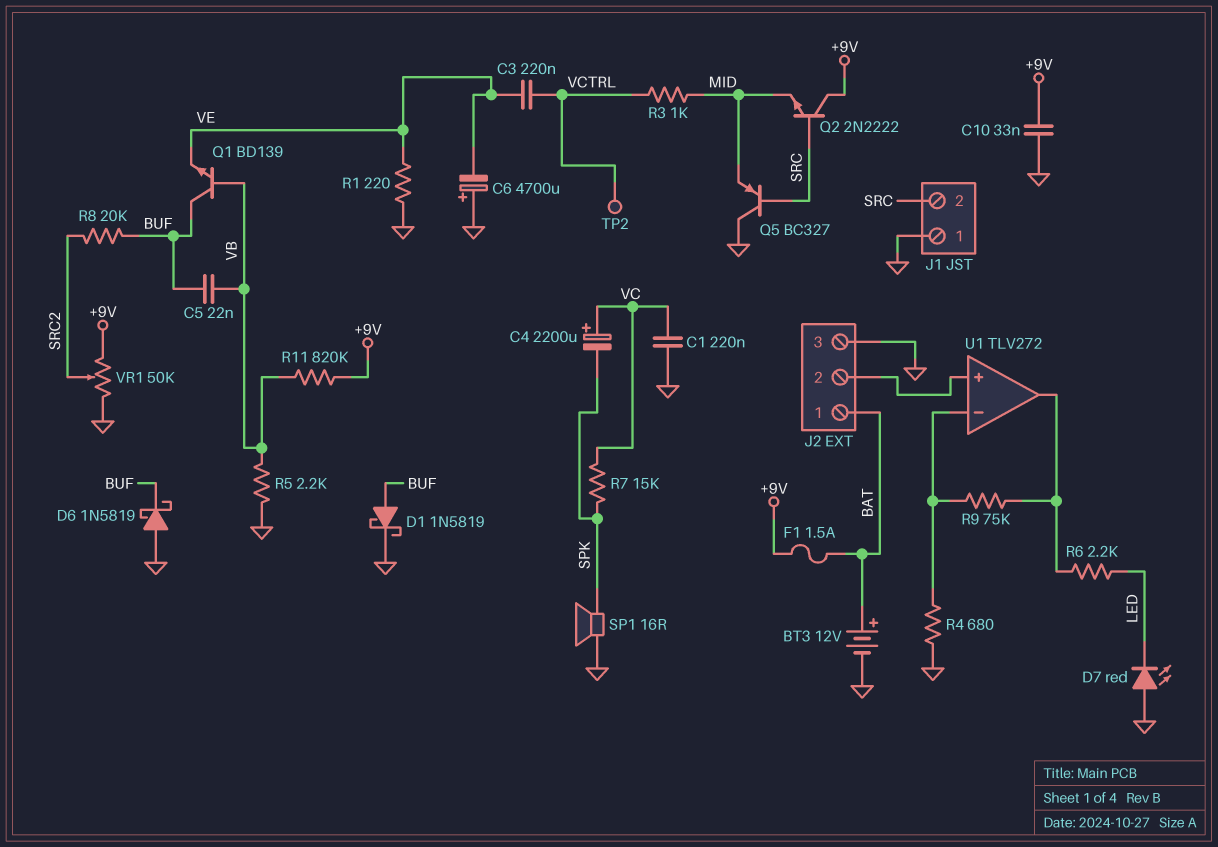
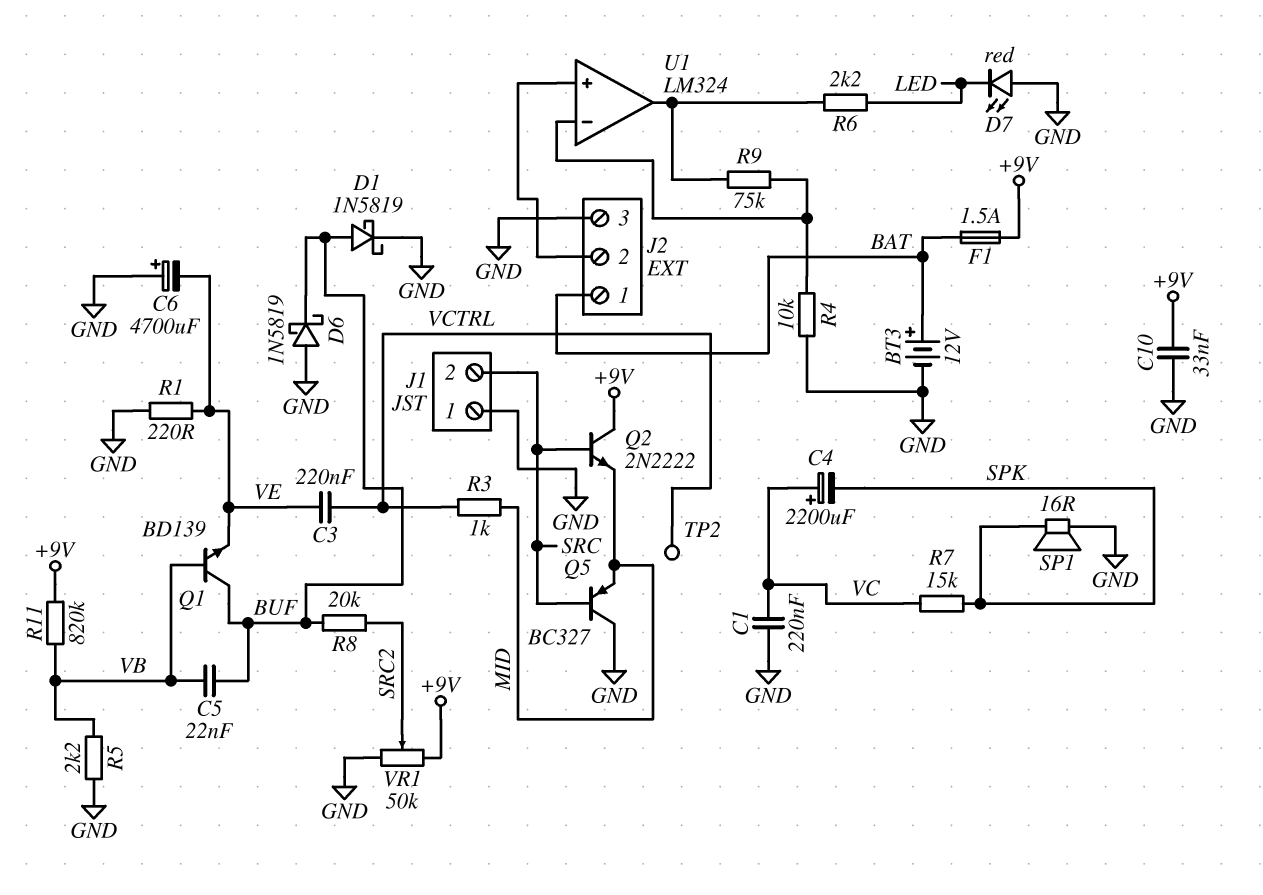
R4: 680 (GND, U1/in-) -> 10k (GND, U1/in-)
U1: TLV272 -> LM324

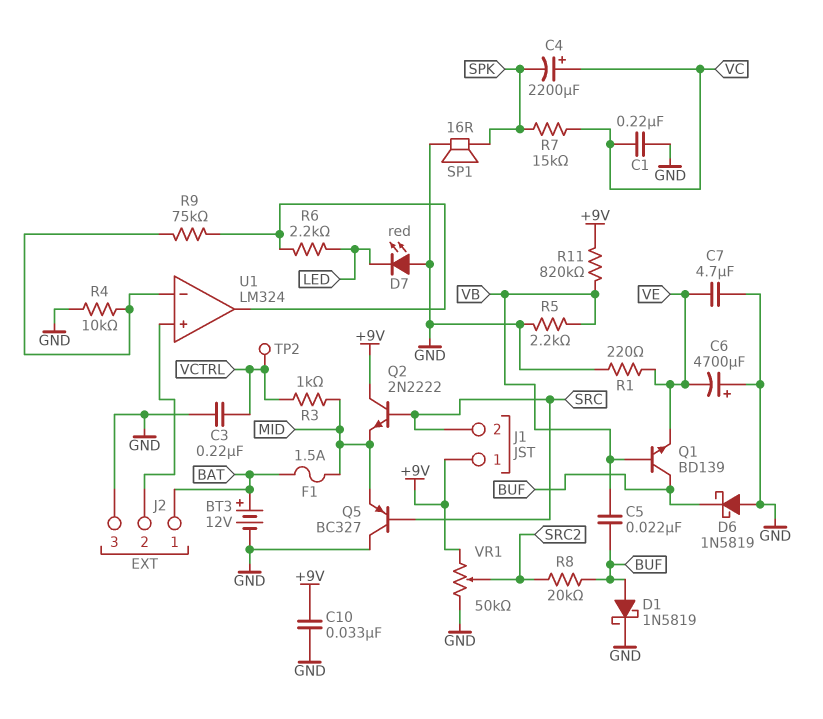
C3: 220nF (VCTRL, VE) -> 220nF (GND, VCTRL)
C7: none -> 4.7uF (GND, VE)
F1: 1.5A (+9V, BAT) -> 1.5A (BAT, MID)
J1 pin 1: GND -> +9V

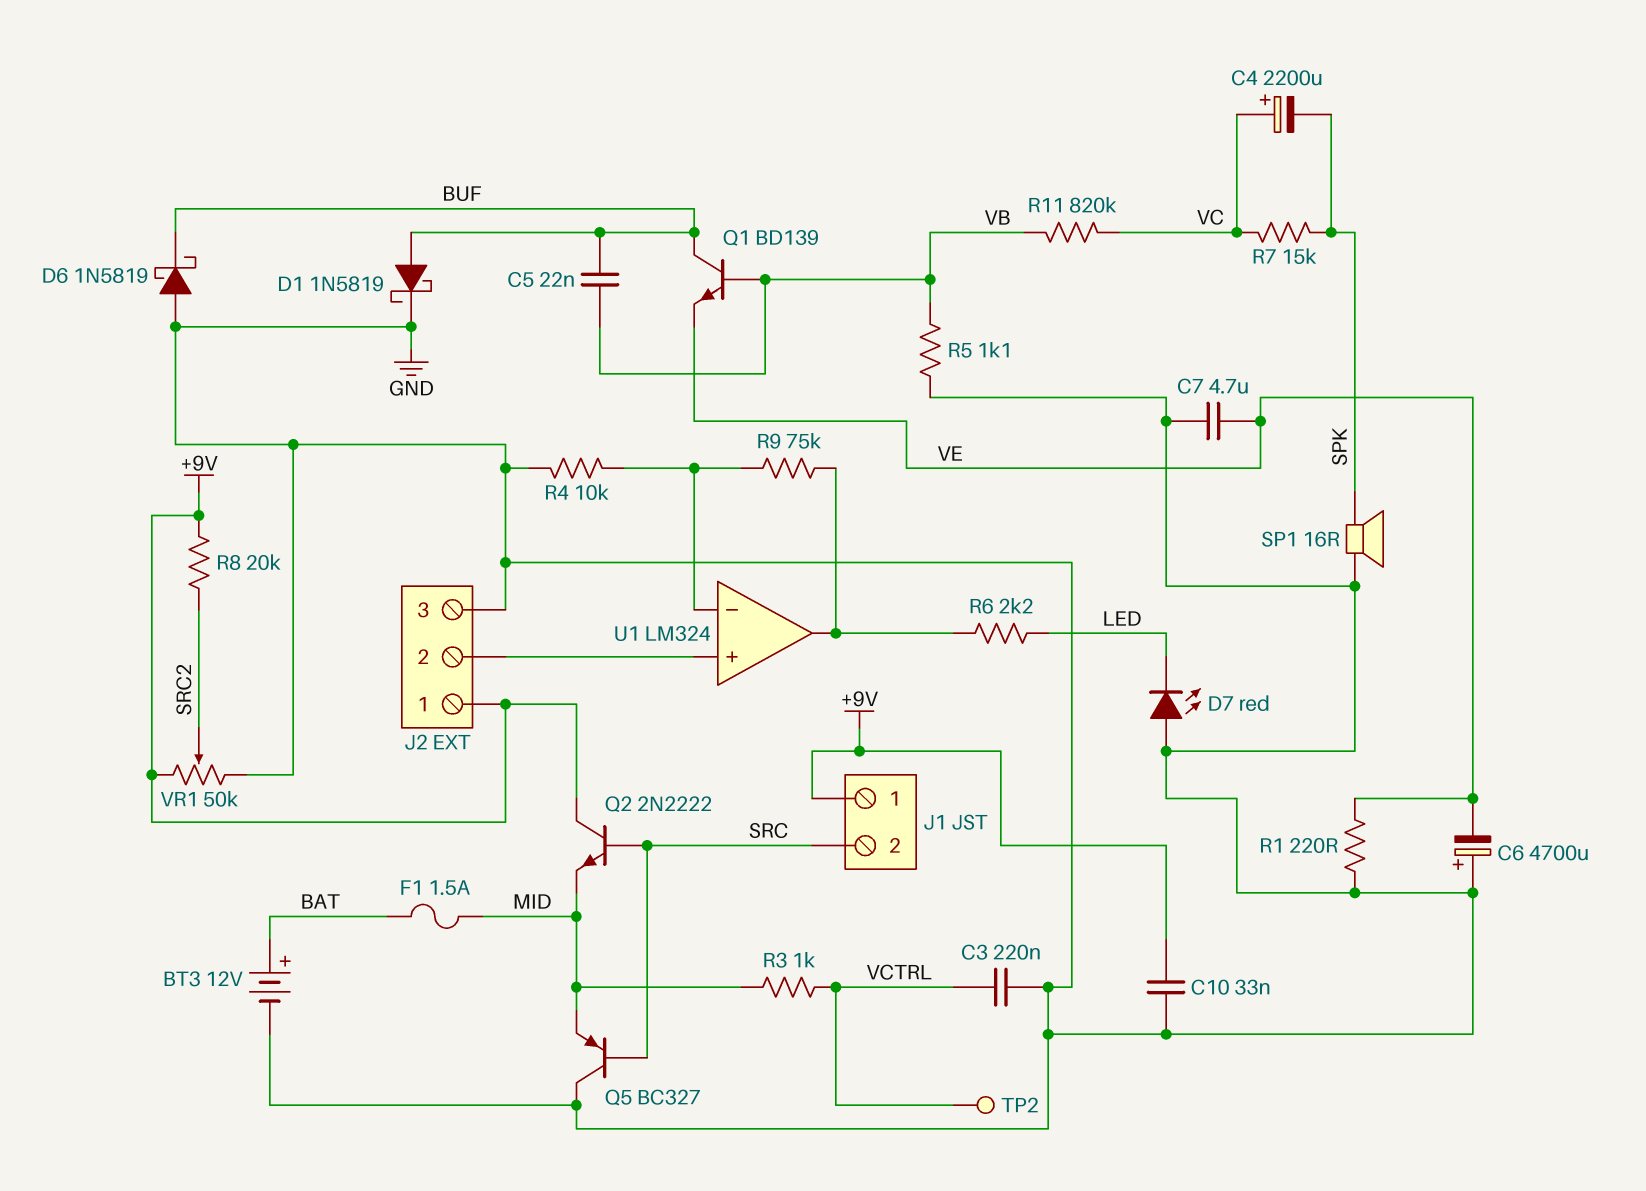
C1: 220nF (GND, VC) -> none
J2 pin 1: BAT -> +9V
R5: 2.2k (GND, VB) -> 1.1k (GND, VB)
R8: 20k (BUF, SRC2) -> 20k (+9V, SRC2)
R11: 820k (+9V, VB) -> 820k (VB, VC)

